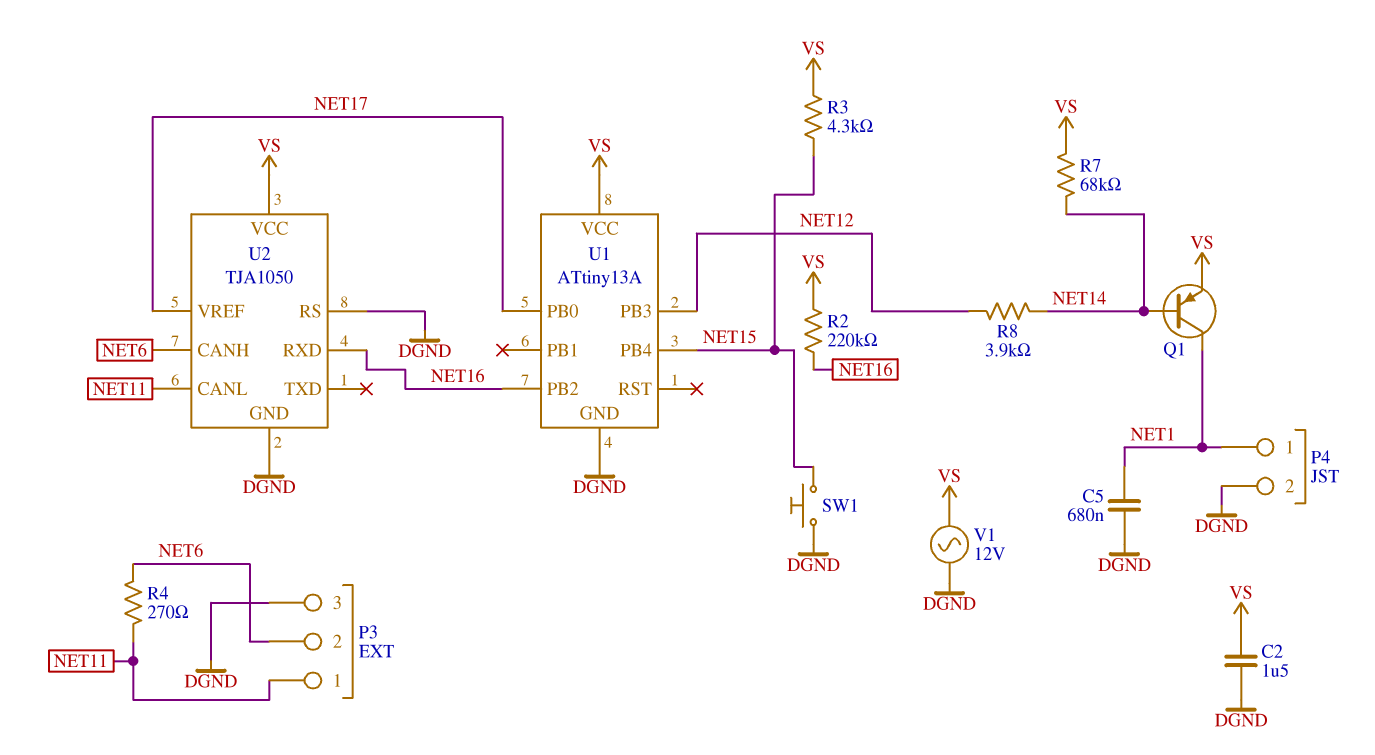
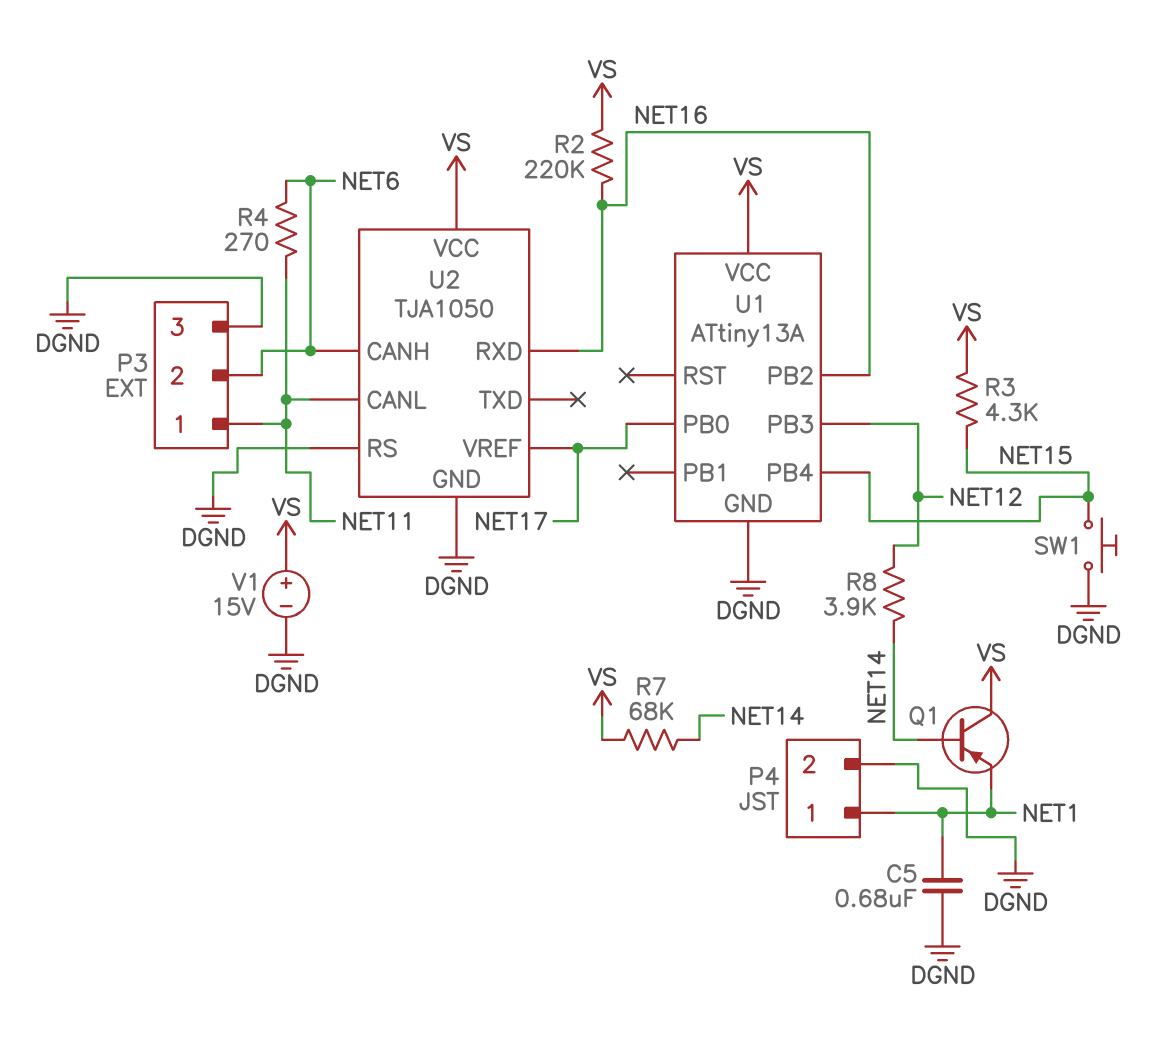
C2: 1.5uF (DGND, VS) -> none
Q1: PNP (B NET14, C NET1, E VS) -> PNP (B NET14, C VS, E NET1)
V1: AC 12V (DGND, VS) -> 15V (plus VS, minus DGND)

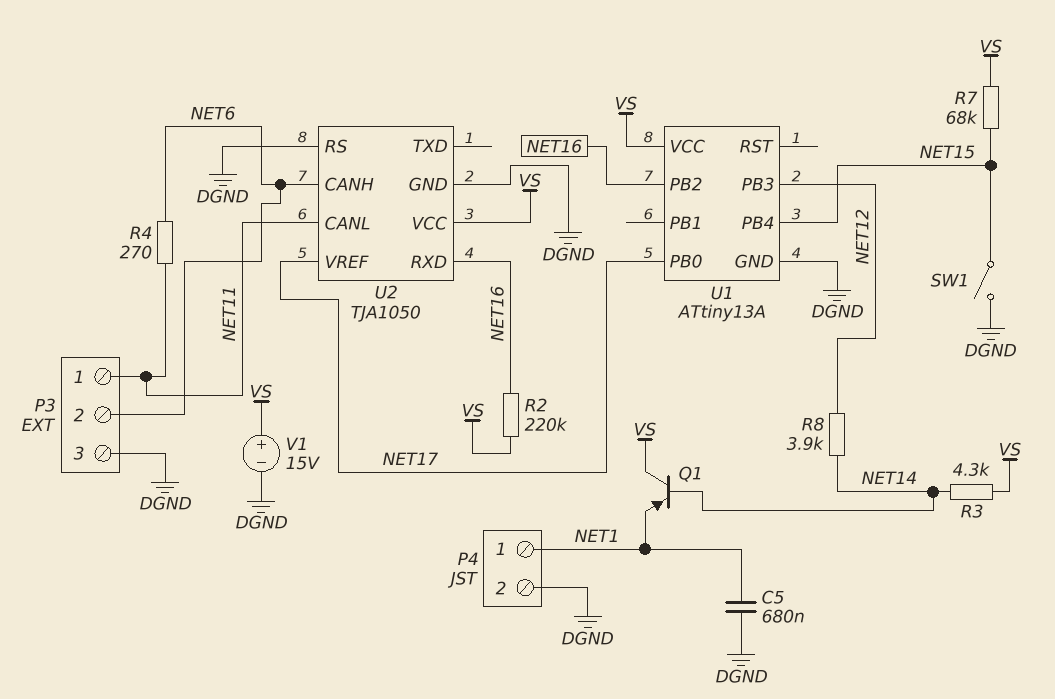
R3: 4.3k (NET15, VS) -> 4.3k (NET14, VS)
R7: 68k (NET14, VS) -> 68k (NET15, VS)
SW1: button (DGND, NET15) -> switch (DGND, NET15)

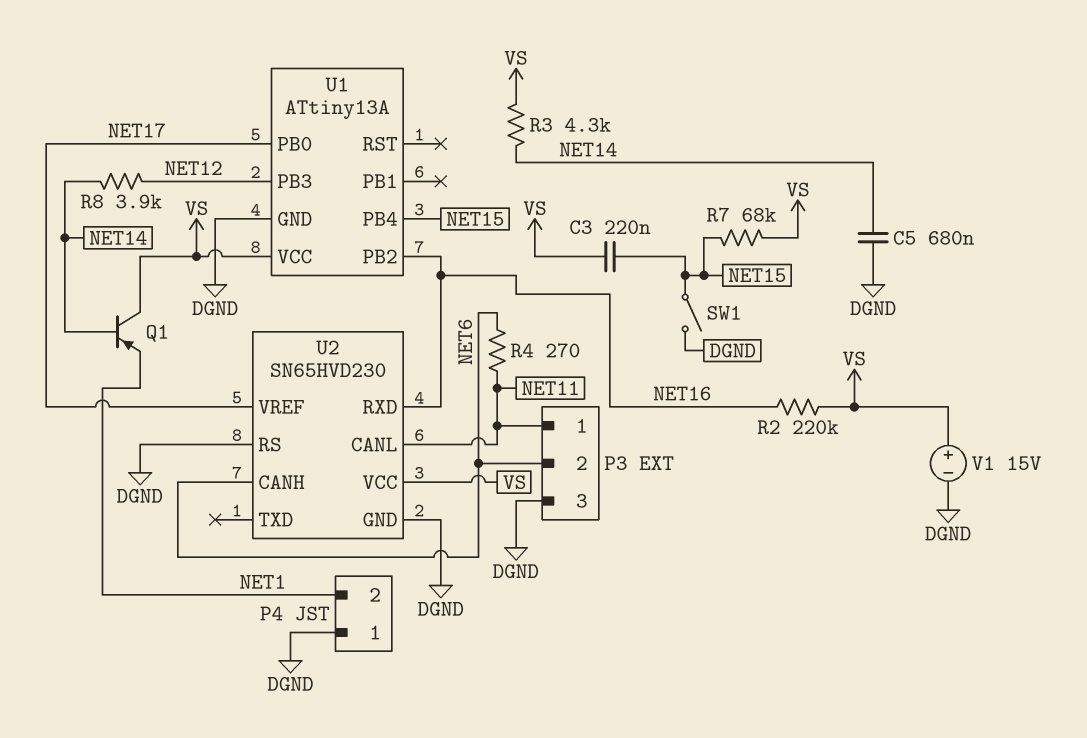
C3: none -> 220nF (NET15, VS)
C5: 680nF (DGND, NET1) -> 680nF (DGND, NET14)
P4 pin 1: NET1 -> DGND
P4 pin 2: DGND -> NET1
U2: TJA1050 -> SN65HVD230

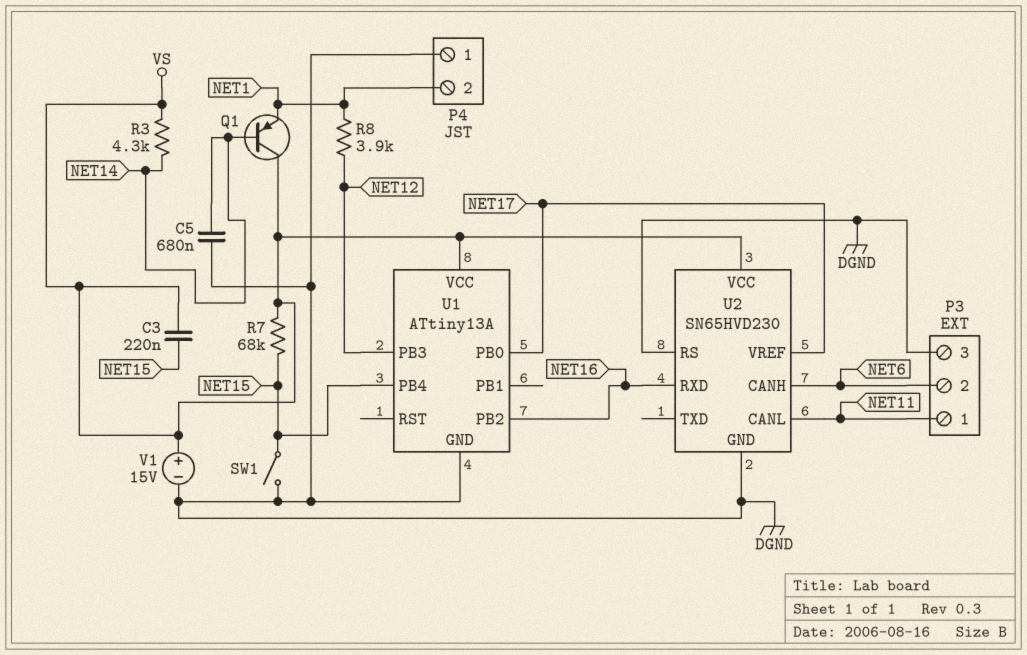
R2: 220k (NET16, VS) -> none
R4: 270 (NET6, NET11) -> none
R8: 3.9k (NET12, NET14) -> 3.9k (NET1, NET12)

